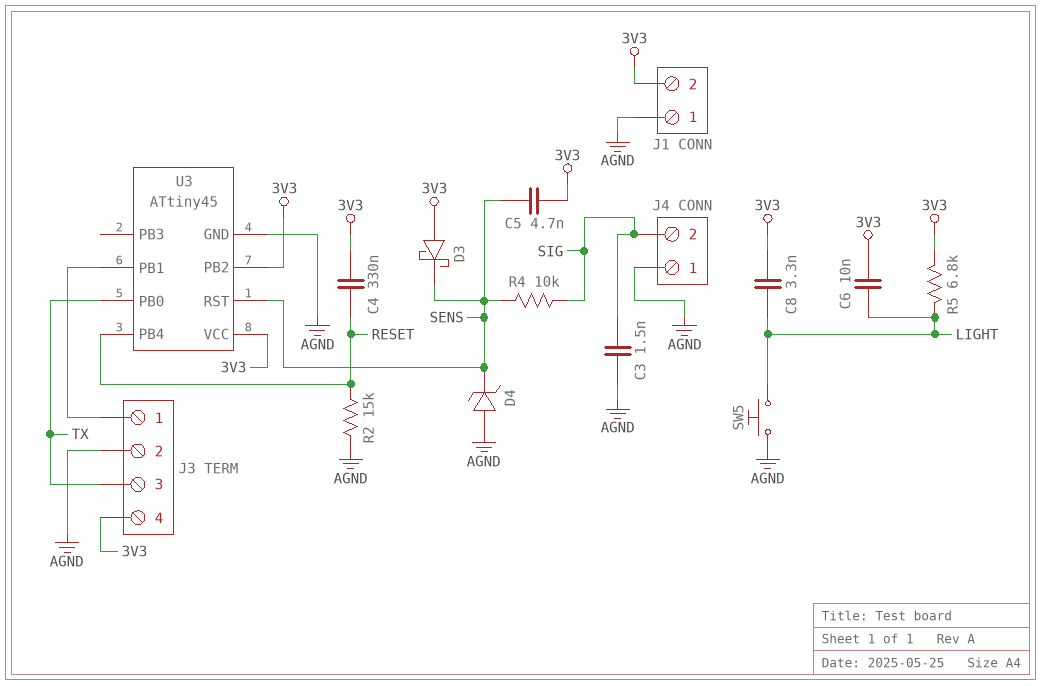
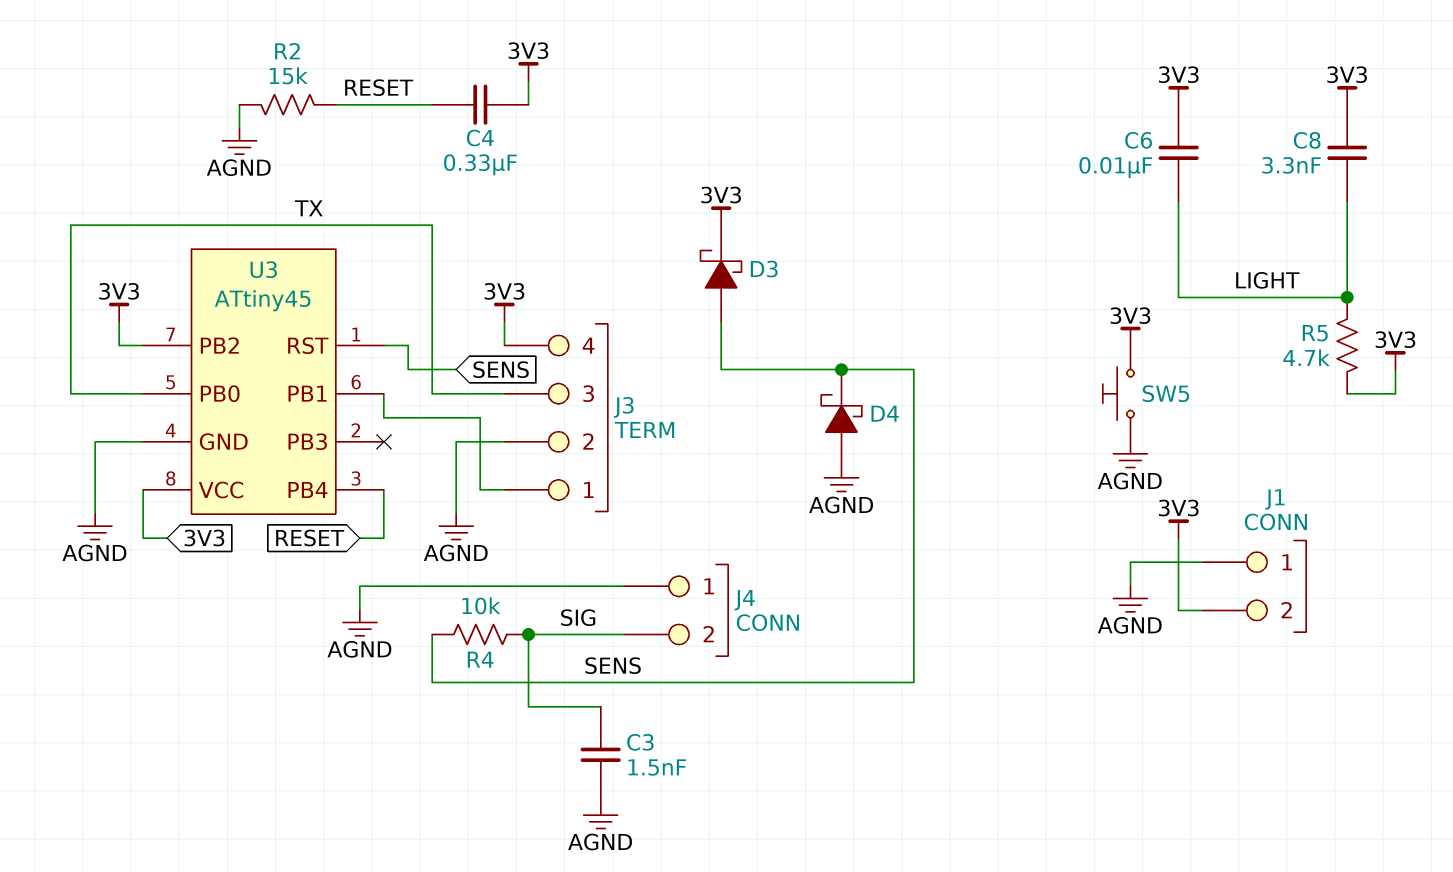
C5: 4.7nF (3V3, SENS) -> none
D3: schottky (A 3V3, K SENS) -> schottky (A SENS, K 3V3)
D4: zener (A AGND, K SENS) -> schottky (A AGND, K SENS)
R5: 6.8k (3V3, LIGHT) -> 4.7k (3V3, LIGHT)
SW5: button (AGND, LIGHT) -> button (3V3, AGND)

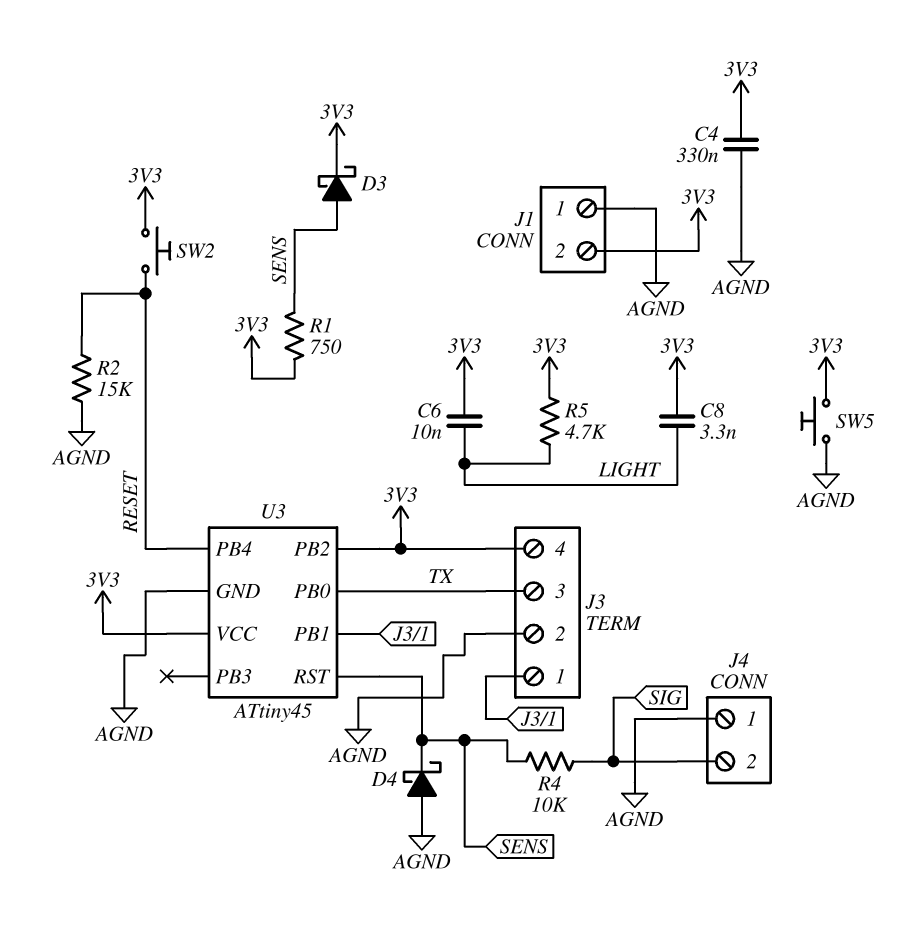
C3: 1.5nF (AGND, SIG) -> none
C4: 330nF (3V3, RESET) -> 330nF (3V3, AGND)
R1: none -> 750 (3V3, SENS)
SW2: none -> button (3V3, RESET)

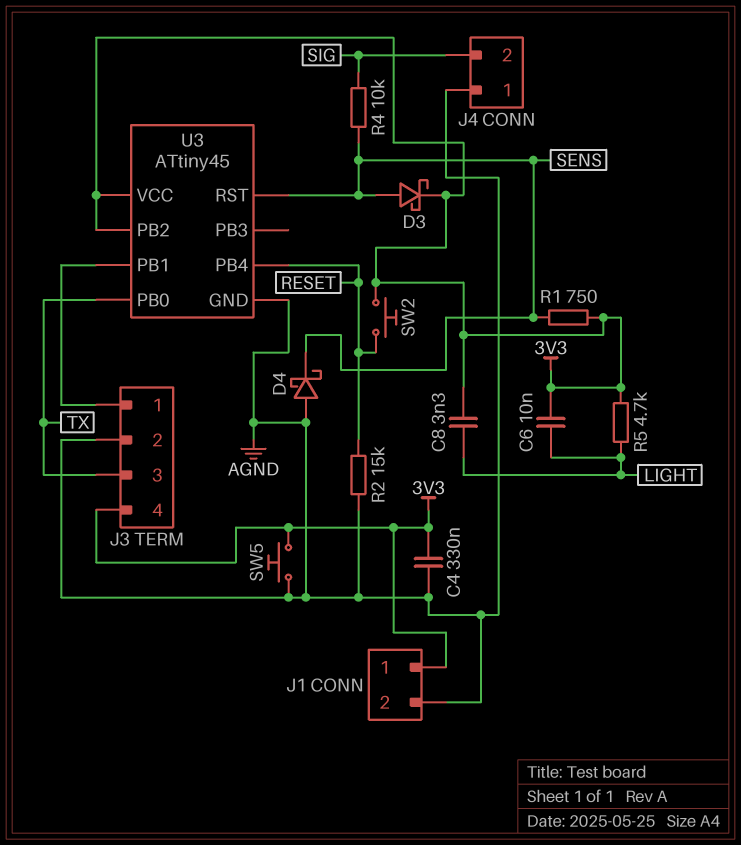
J1 pin 1: AGND -> 3V3
J1 pin 2: 3V3 -> AGND

